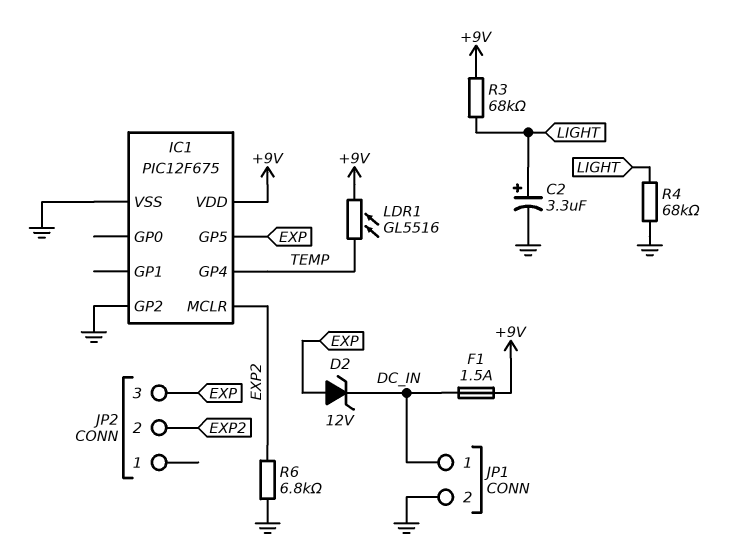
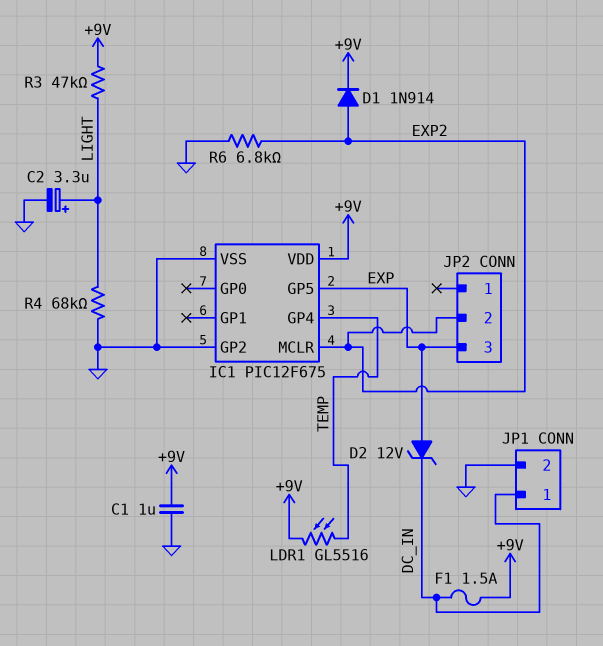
C1: none -> 1uF (+9V, GND)
D1: none -> diode 1N914 (A EXP2, K +9V)
R3: 68k (+9V, LIGHT) -> 47k (+9V, LIGHT)

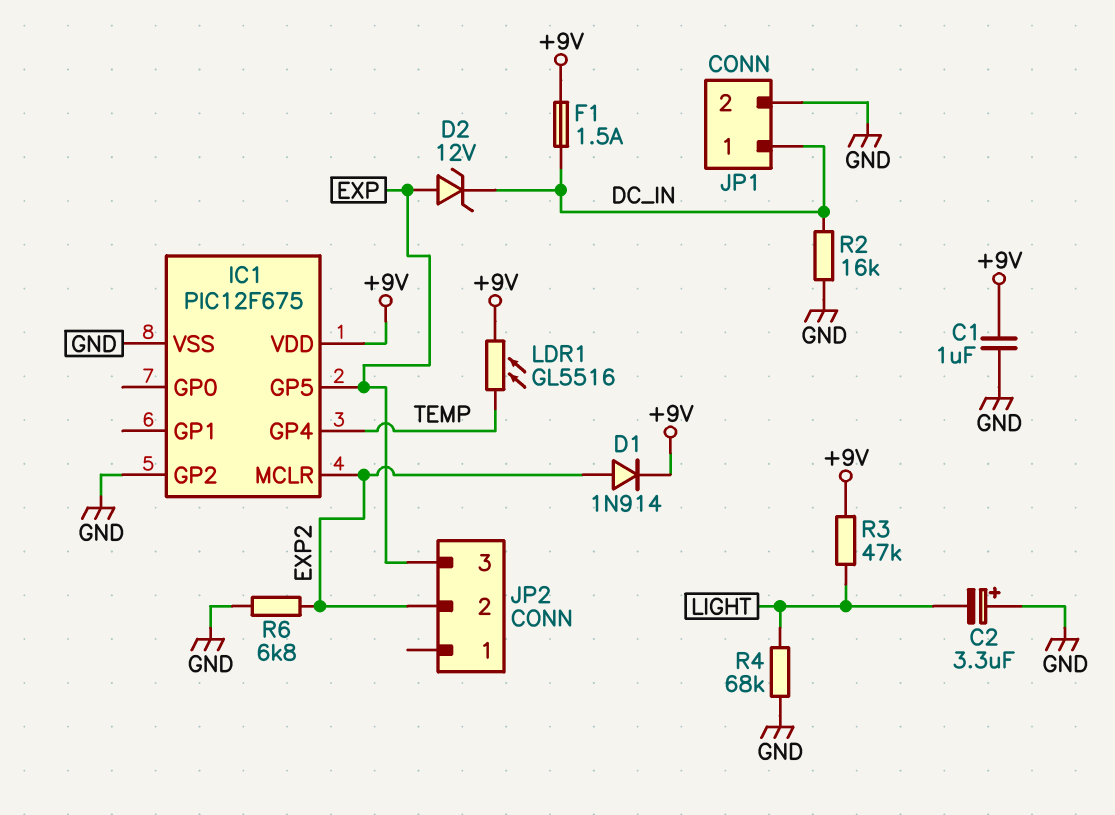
C2: 3.3uF (plus LIGHT, minus GND) -> 3.3uF (plus GND, minus LIGHT)
R2: none -> 16k (DC_IN, GND)

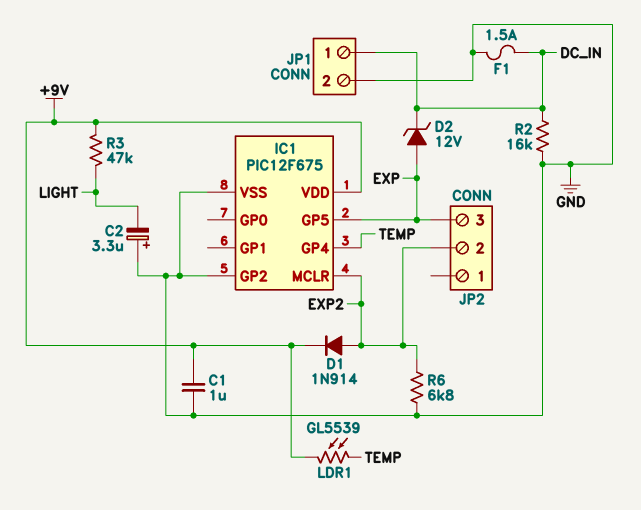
F1: 1.5A (+9V, DC_IN) -> 1.5A (DC_IN, GND)
LDR1: GL5516 (+9V, TEMP) -> GL5539 (+9V, TEMP)
R4: 68k (GND, LIGHT) -> none

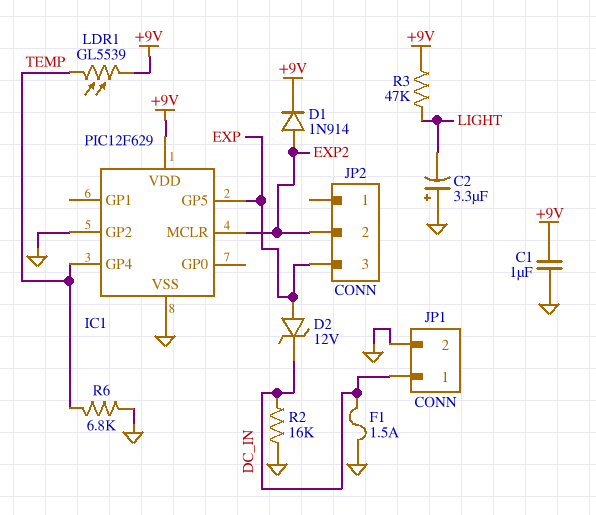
IC1: PIC12F675 -> PIC12F629
R6: 6.8k (EXP2, GND) -> 6.8k (GND, TEMP)

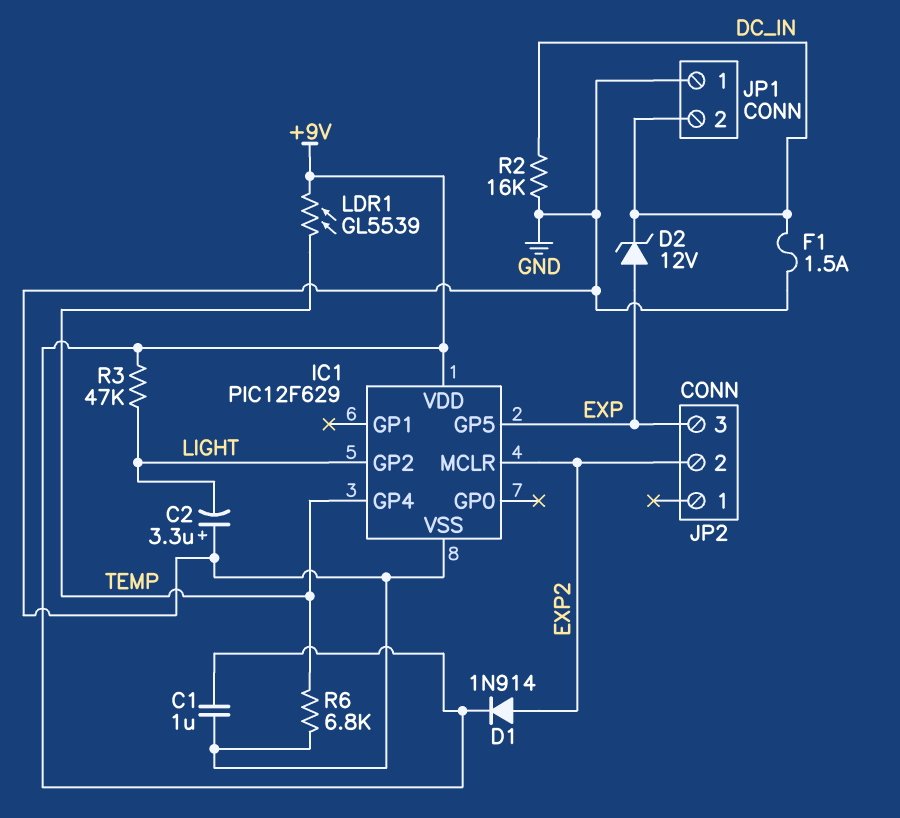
IC1 pin GP2: GND -> LIGHT
JP1 pin 1: DC_IN -> GND
JP1 pin 2: GND -> DC_IN

